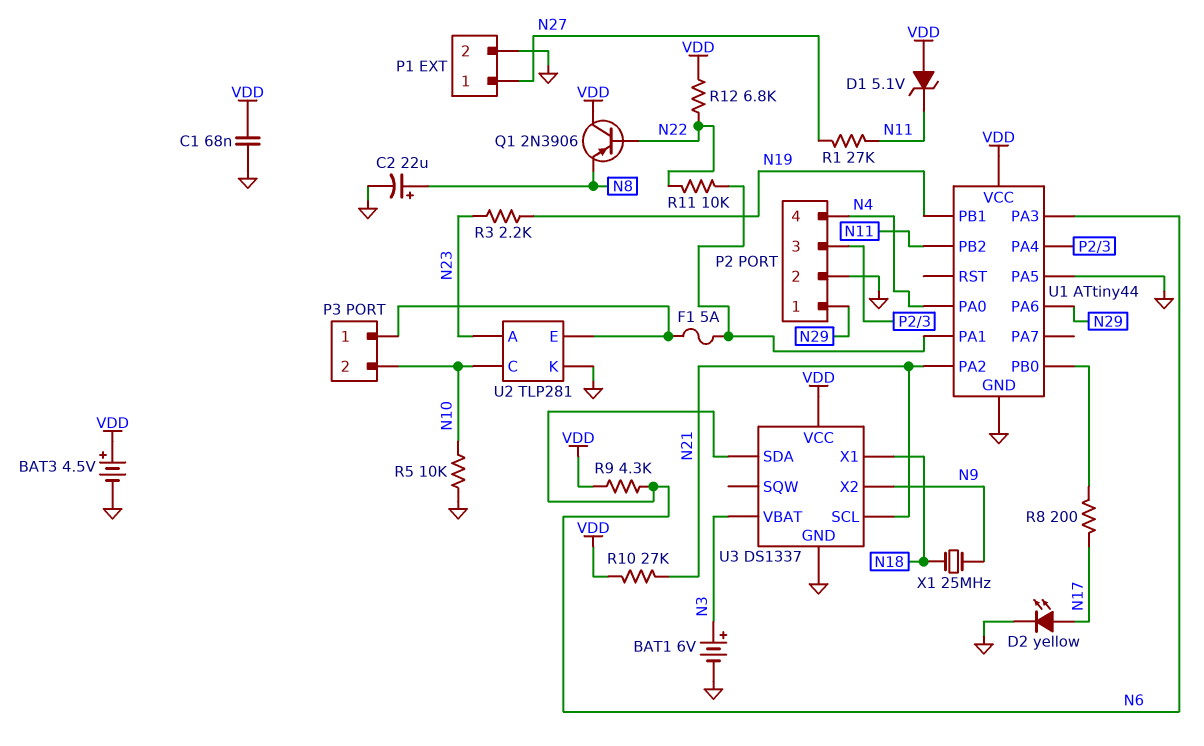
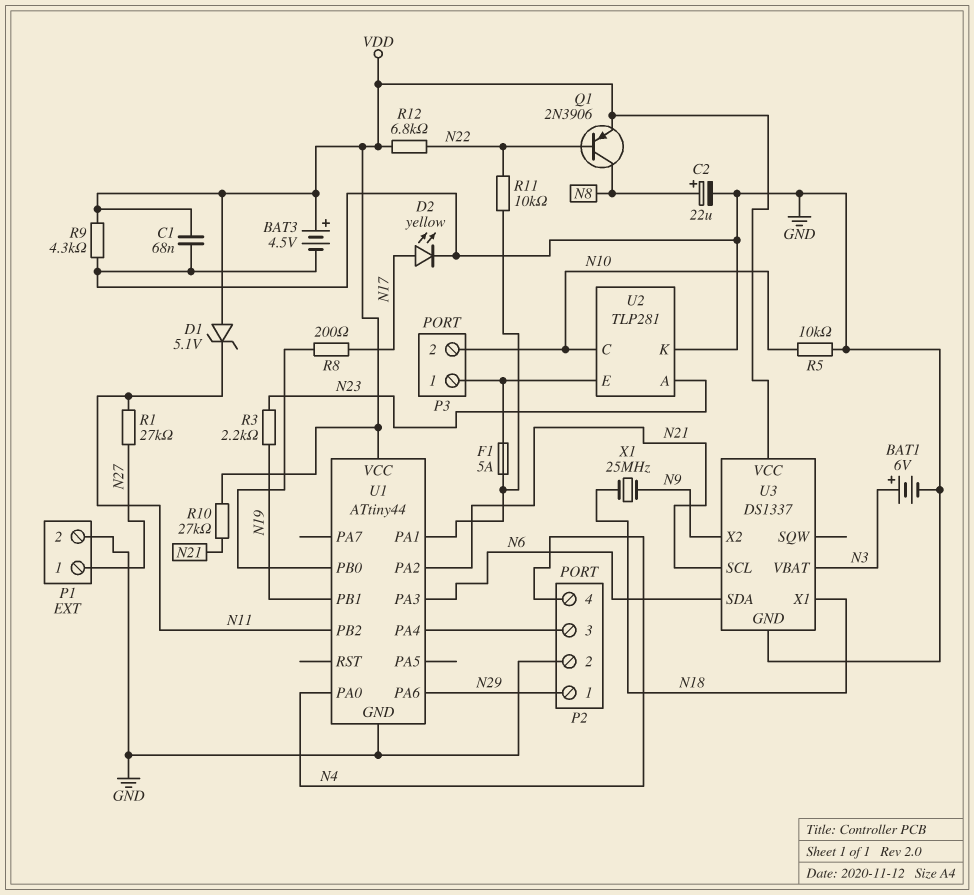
Q1: PNP 2N3906 (B N22, C VDD, E N8) -> PNP 2N3906 (B N22, C N8, E VDD)
R9: 4.3k (N6, VDD) -> 4.3k (GND, VDD)
U1 pin PA5: GND -> none

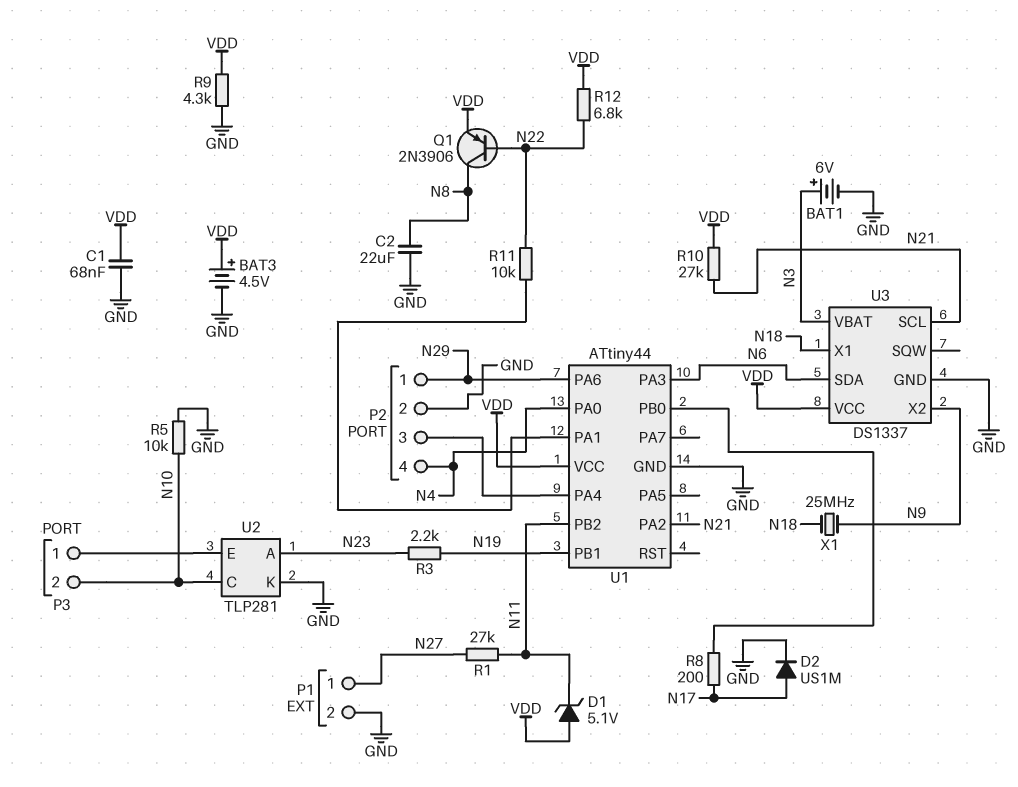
C2: 22uF (plus N8, minus GND) -> 22uF (GND, N8)
D2: LED yellow (A N17, K GND) -> diode US1M (A N17, K GND)
F1: 5A (P3/1, U1/PA1) -> none

